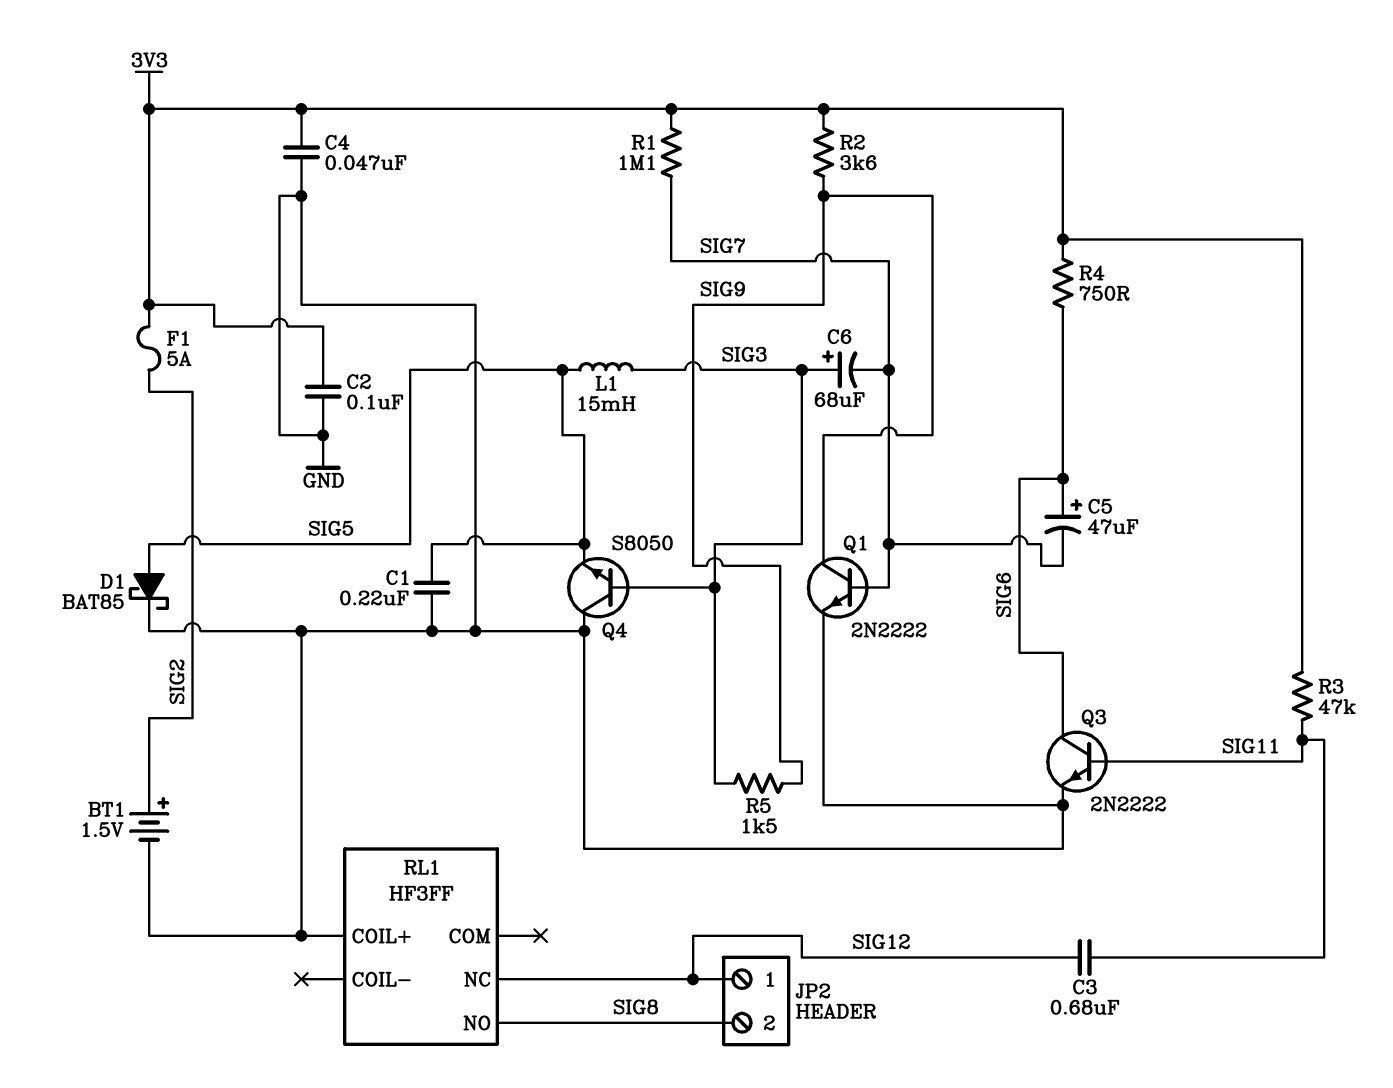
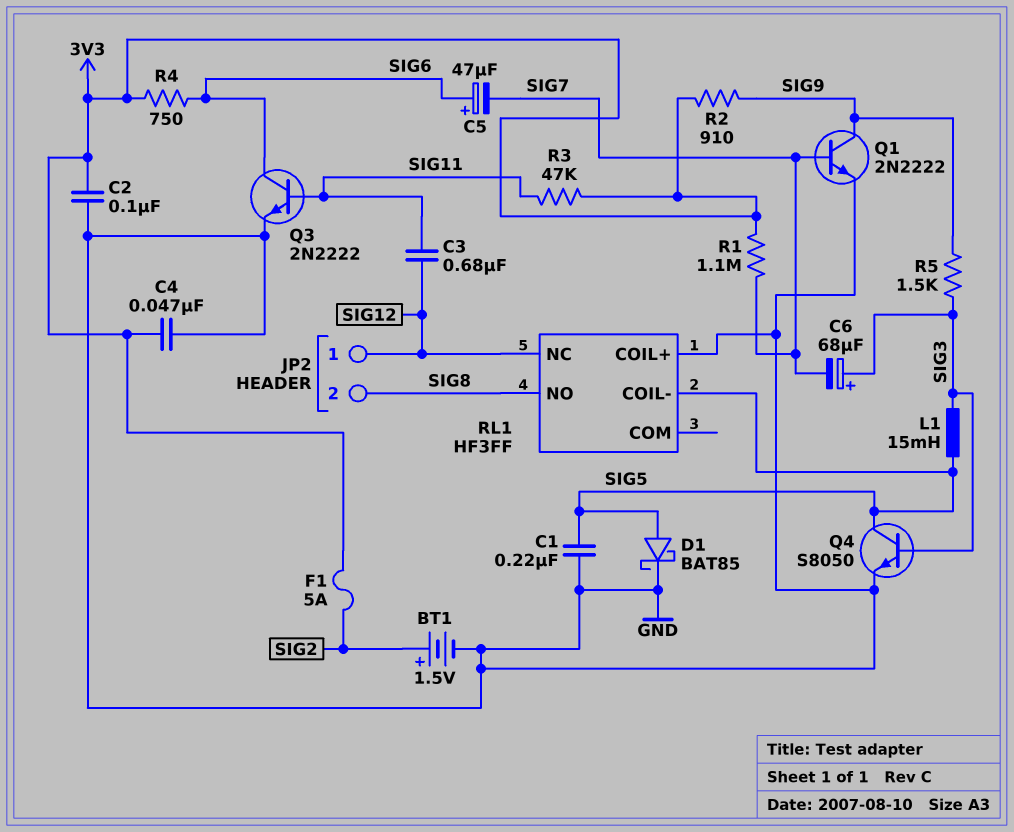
Q4: NPN S8050 (B SIG3, C GND, E SIG5) -> NPN S8050 (B SIG3, C SIG5, E GND)
R2: 3.6k (3V3, SIG9) -> 910 (3V3, SIG9)
RL1 pin COIL-: none -> SIG5

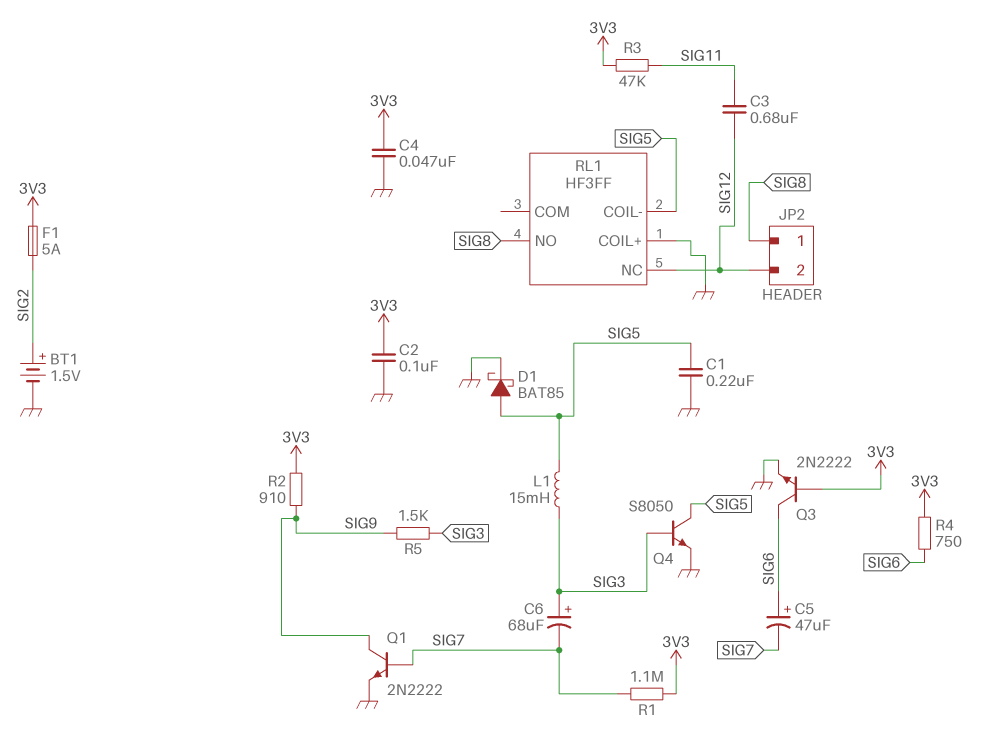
JP2 pin 1: SIG12 -> SIG8
JP2 pin 2: SIG8 -> SIG12
Q3: NPN 2N2222 (B SIG11, C SIG6, E GND) -> NPN 2N2222 (B 3V3, C SIG6, E GND)

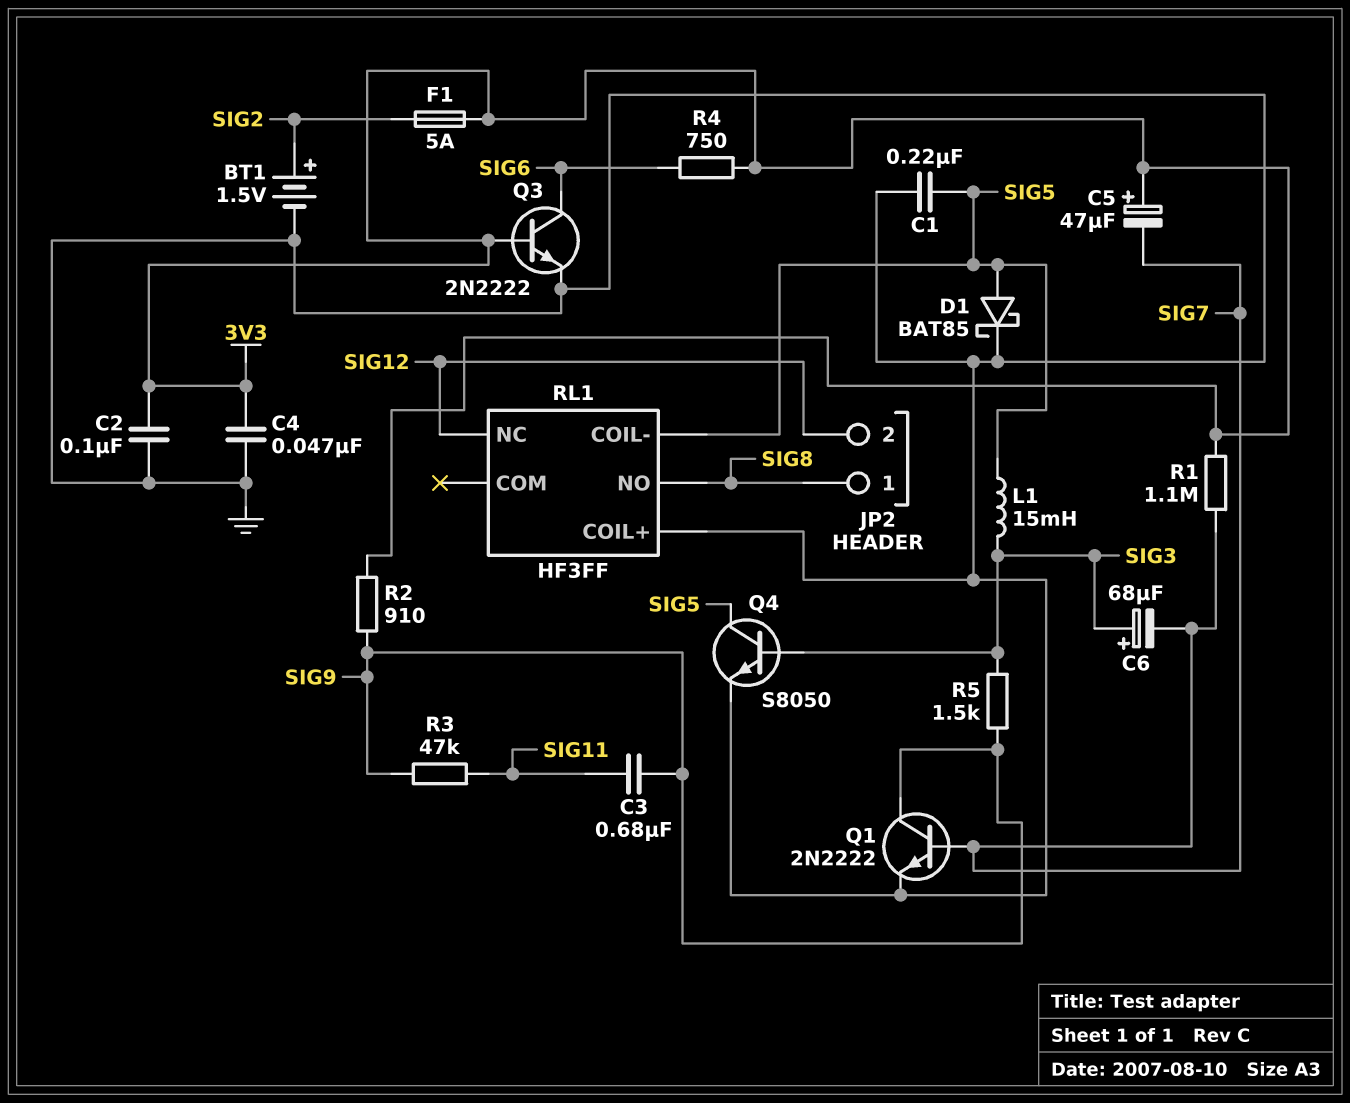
C3: 680nF (SIG11, SIG12) -> 680nF (SIG9, SIG11)
C5: 47uF (plus SIG6, minus SIG7) -> 47uF (plus 3V3, minus SIG7)
R3: 47k (3V3, SIG11) -> 47k (SIG9, SIG11)

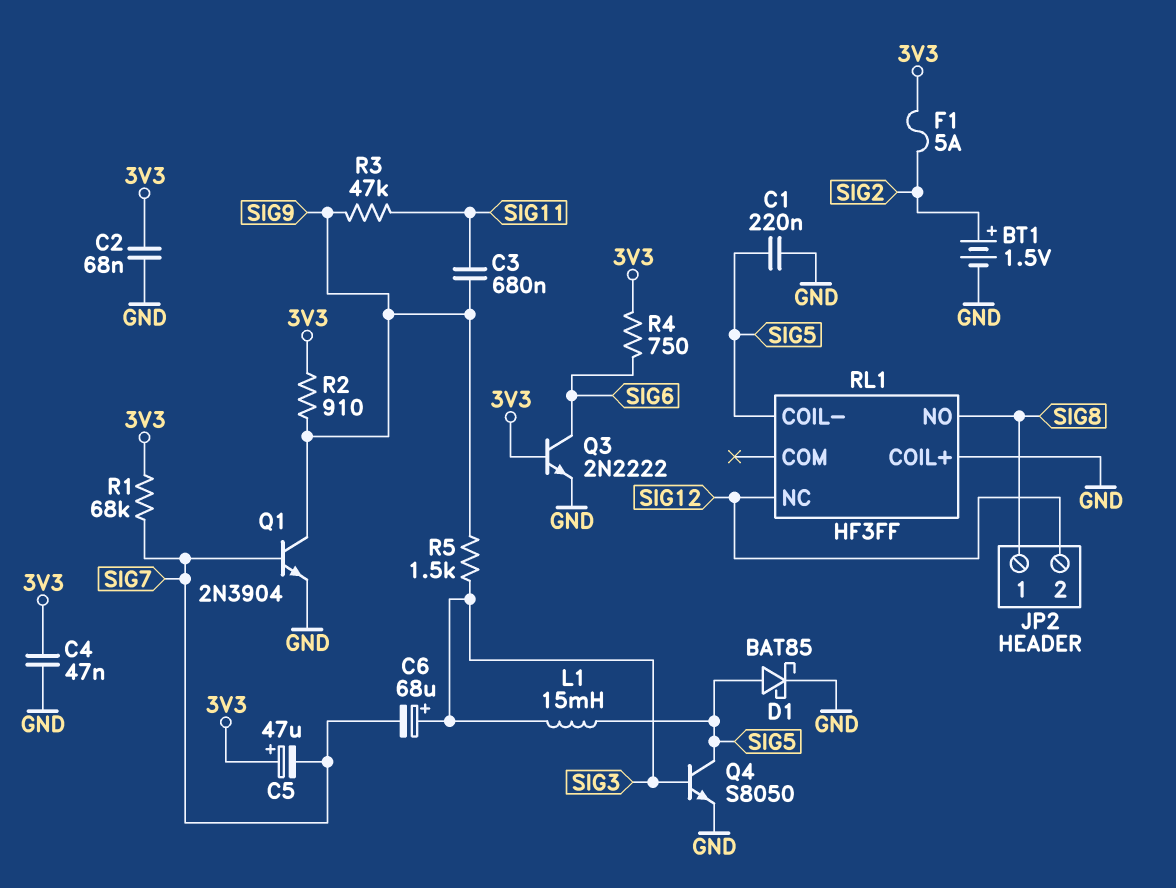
C2: 100nF (3V3, GND) -> 68nF (3V3, GND)
Q1: NPN 2N2222 (B SIG7, C SIG9, E GND) -> NPN 2N3904 (B SIG7, C SIG9, E GND)
R1: 1.1M (3V3, SIG7) -> 68k (3V3, SIG7)

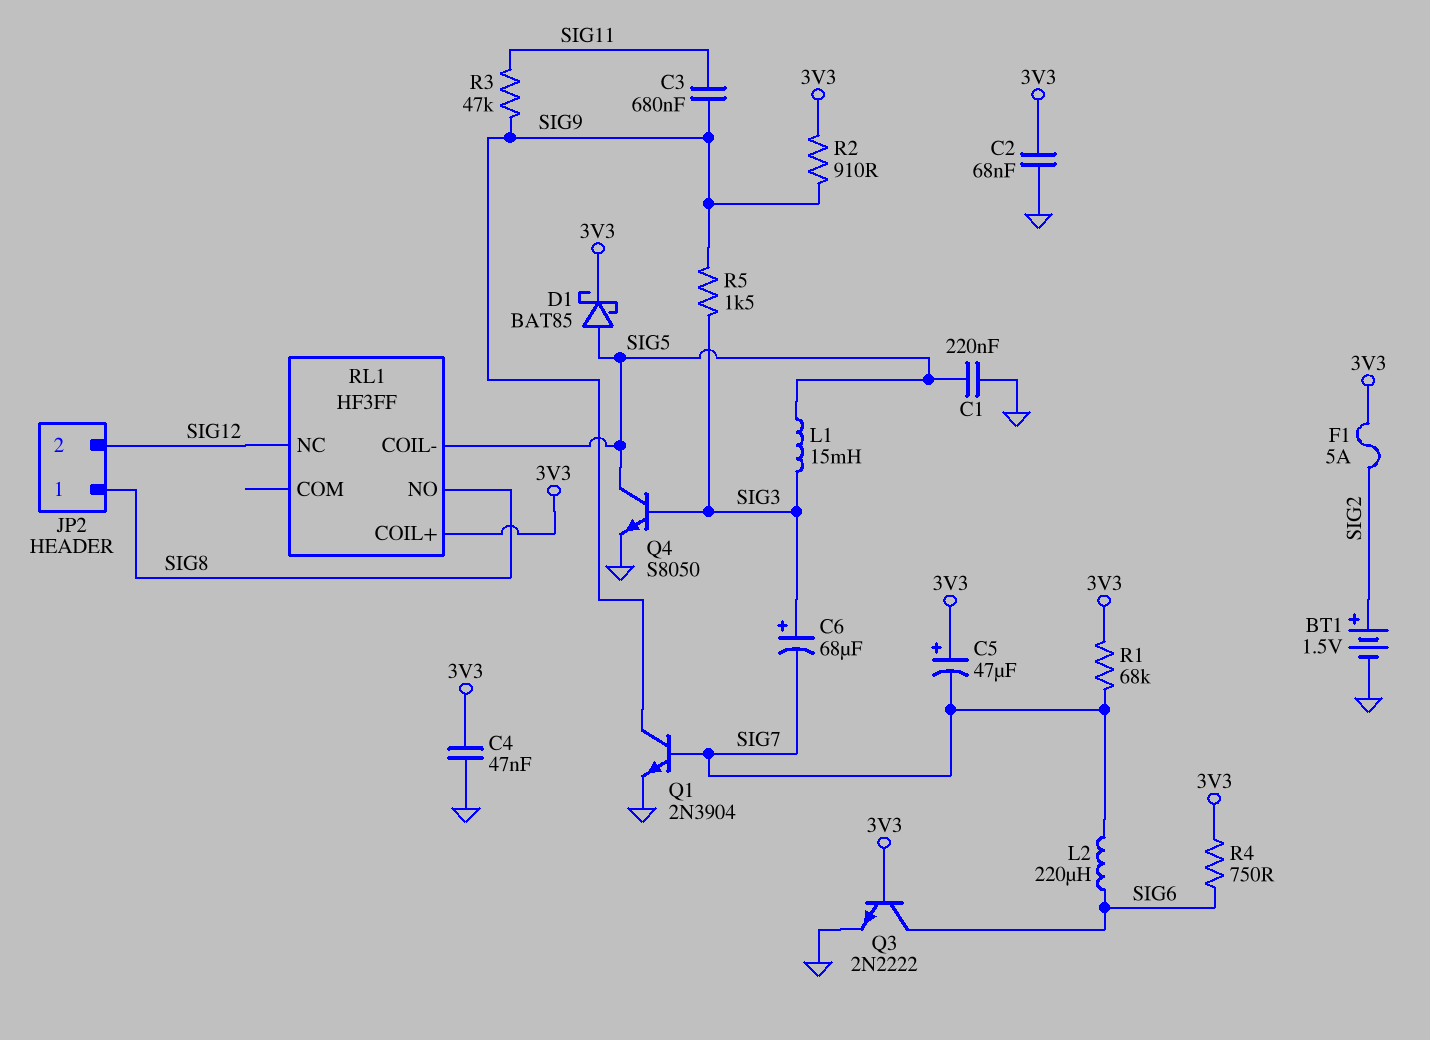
D1: schottky BAT85 (A SIG5, K GND) -> schottky BAT85 (A SIG5, K 3V3)
L2: none -> 220uH (SIG6, SIG7)
RL1 pin COIL+: GND -> 3V3

